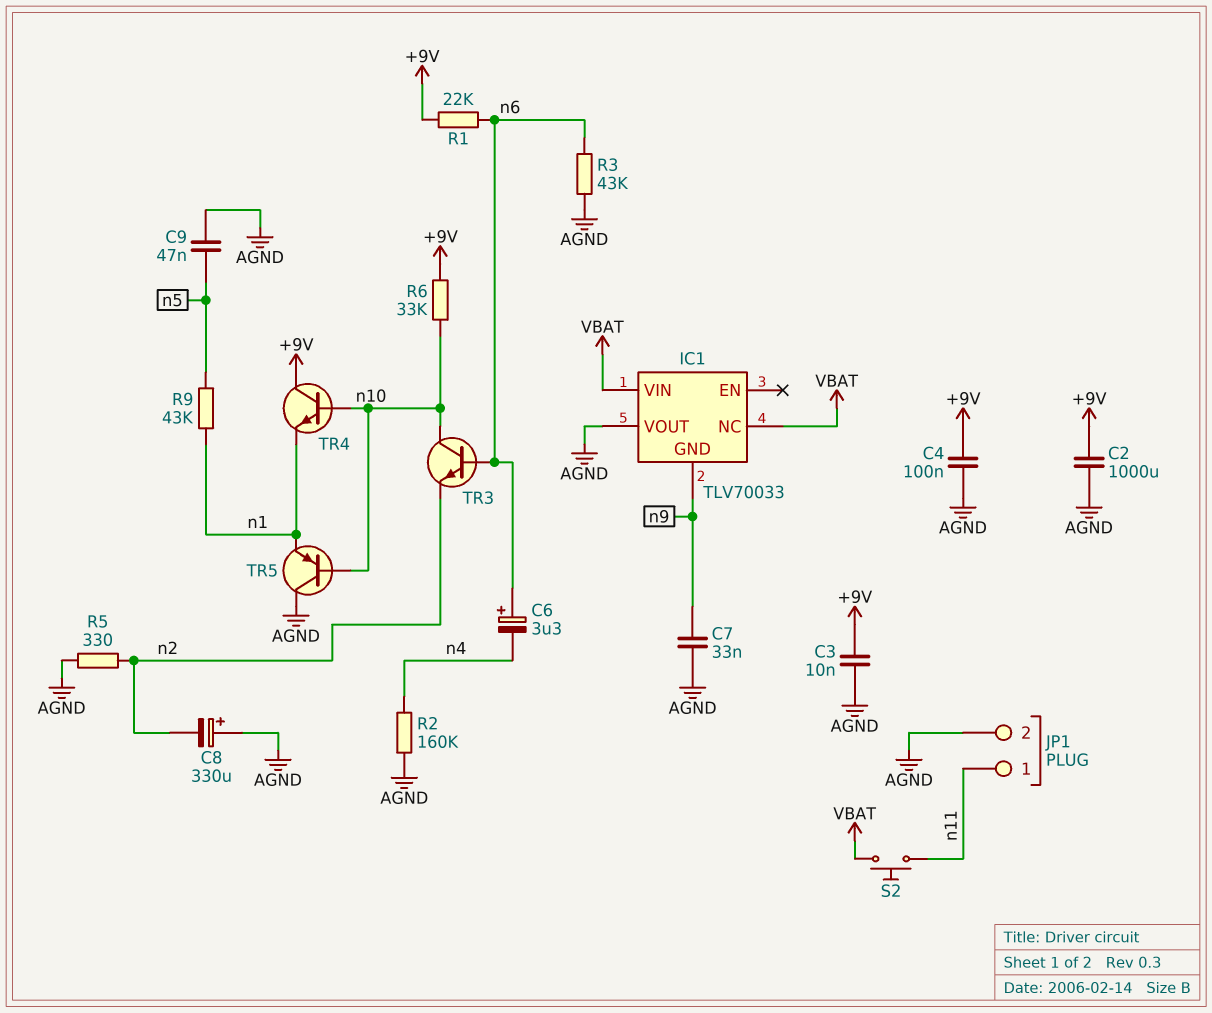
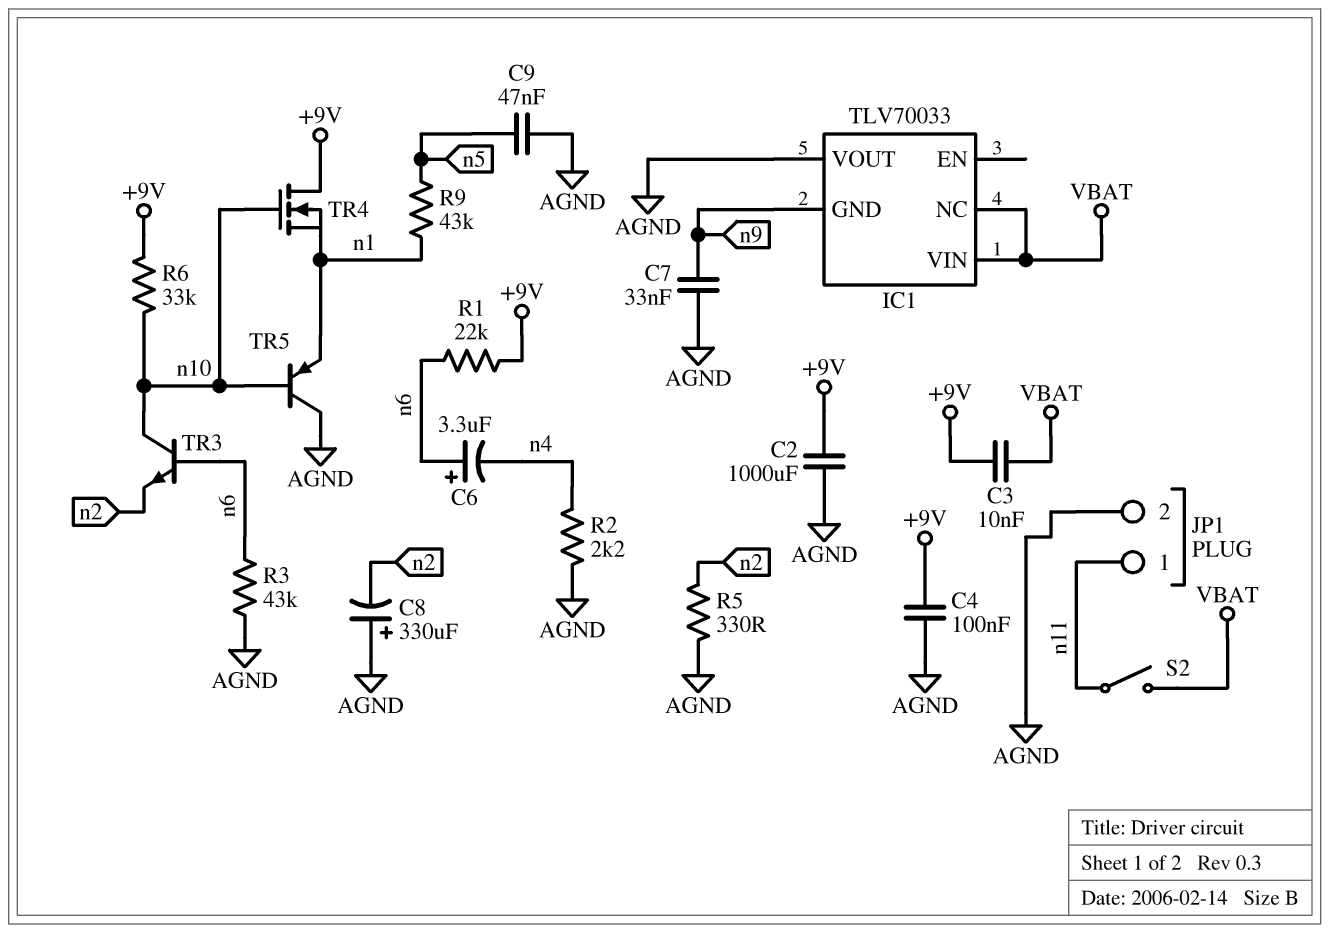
C3: 10nF (+9V, AGND) -> 10nF (+9V, VBAT)
R2: 160k (AGND, n4) -> 2.2k (AGND, n4)
S2: button (VBAT, n11) -> switch (VBAT, n11)
TR4: NPN (B n10, C +9V, E n1) -> NMOS (G n10, D +9V, S n1)

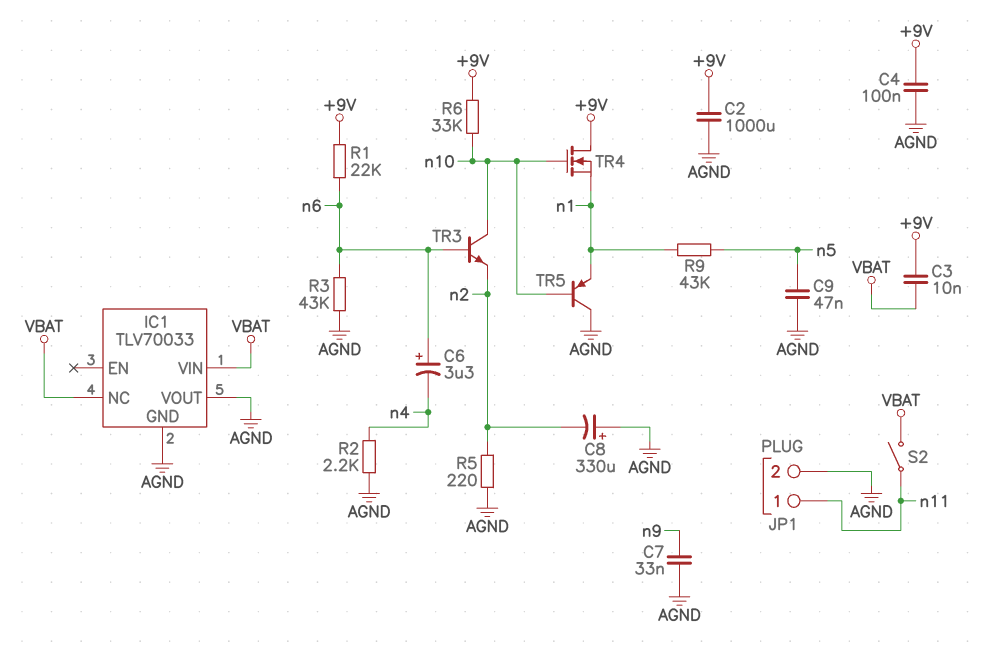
IC1 pin GND: n9 -> AGND
R5: 330 (AGND, n2) -> 220 (AGND, n2)

